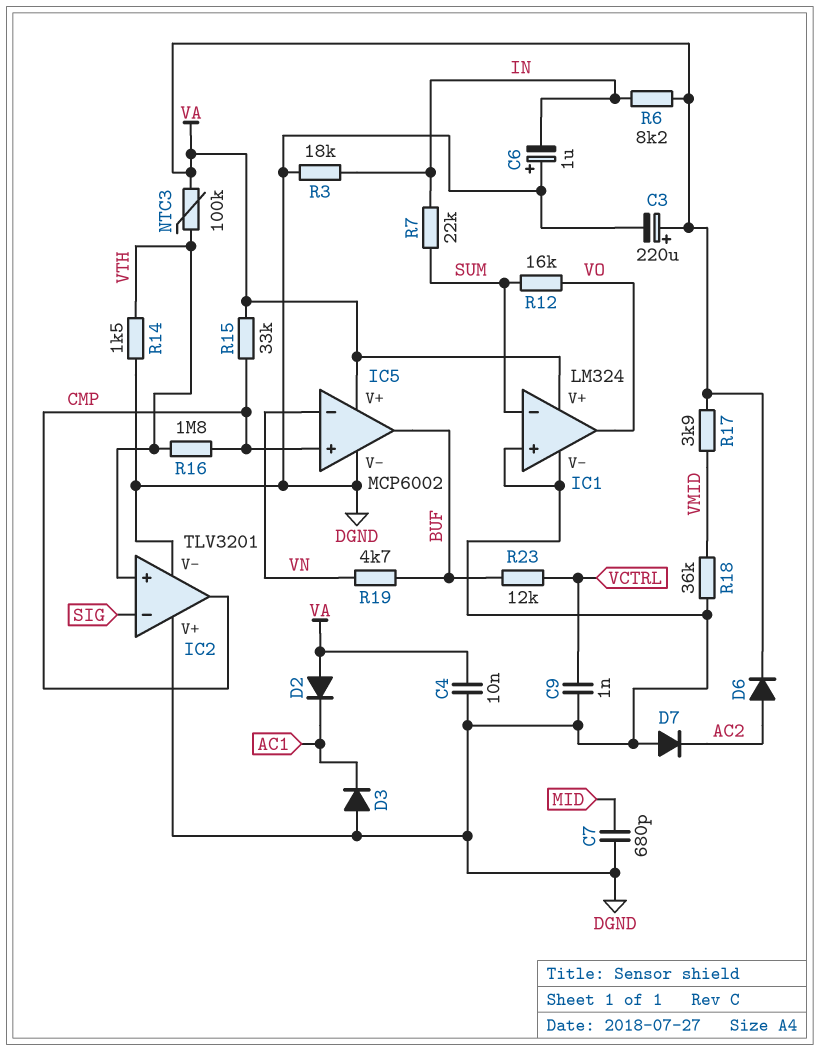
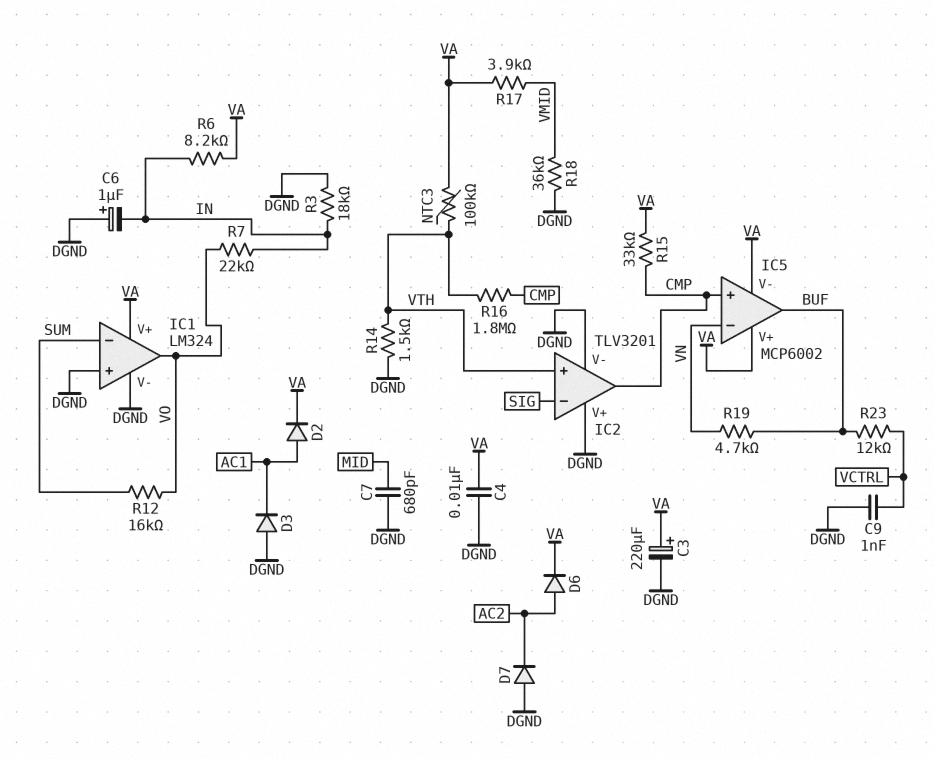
D2: diode (A VA, K AC1) -> diode (A AC1, K VA)
IC5 pin V-: DGND -> VA
R7: 22k (IN, SUM) -> 22k (IN, VO)

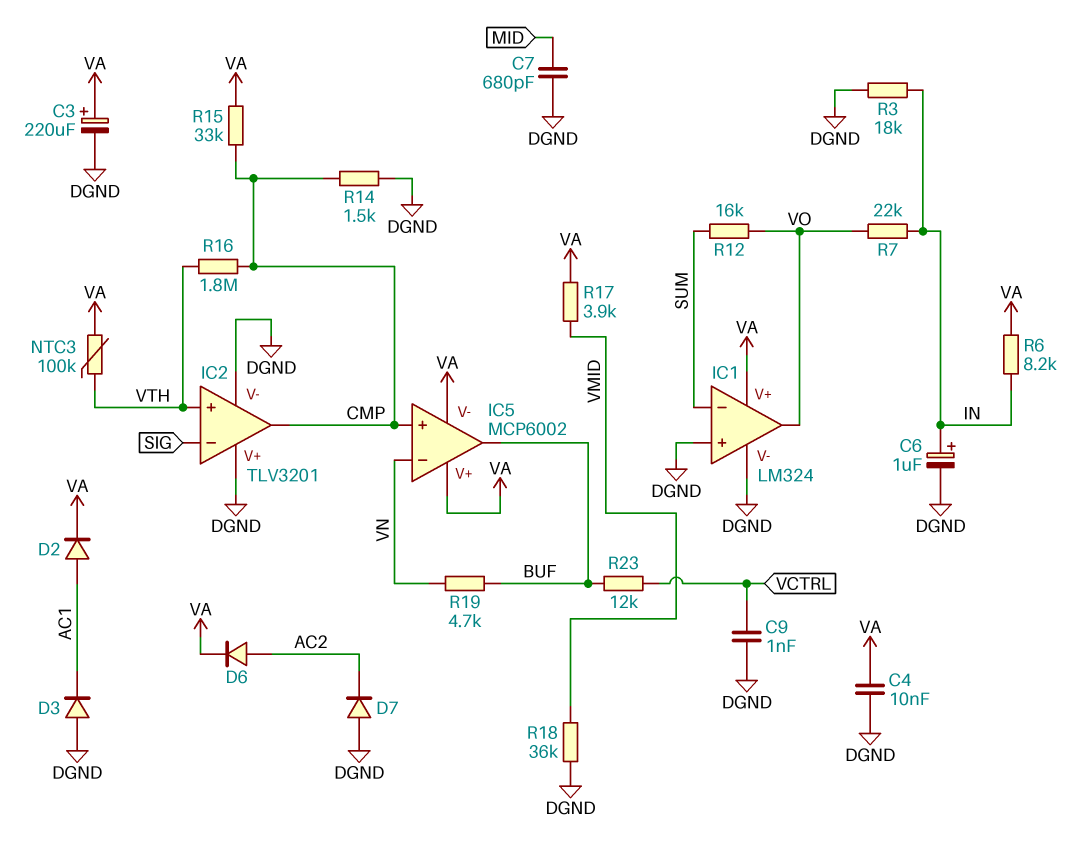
C6: 1uF (plus DGND, minus IN) -> 1uF (plus IN, minus DGND)
R14: 1.5k (DGND, VTH) -> 1.5k (CMP, DGND)

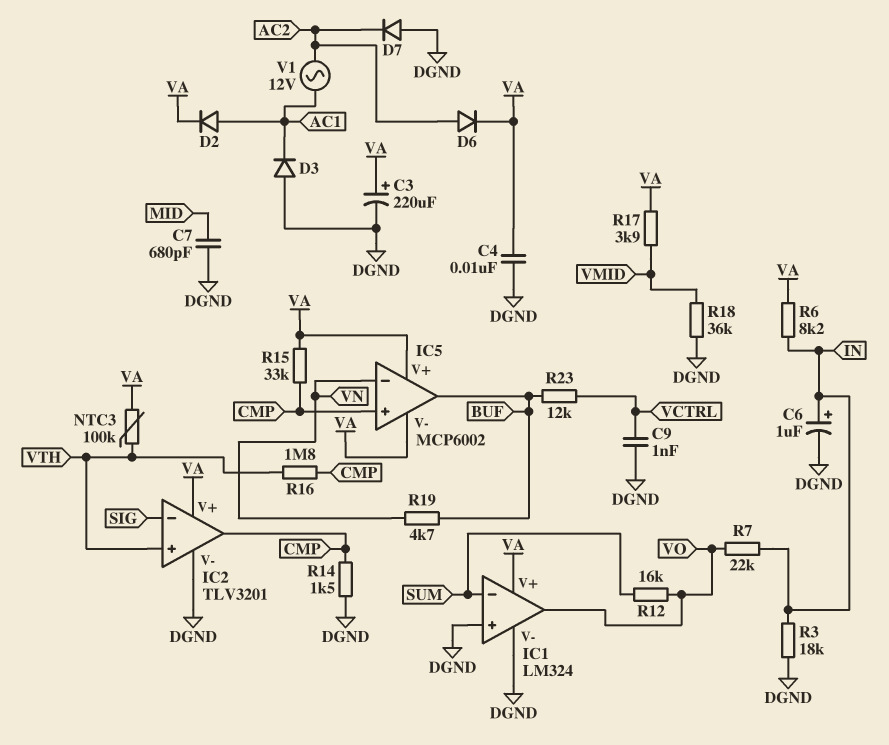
IC2 pin V+: DGND -> VA
V1: none -> AC 12V (AC1, AC2)

